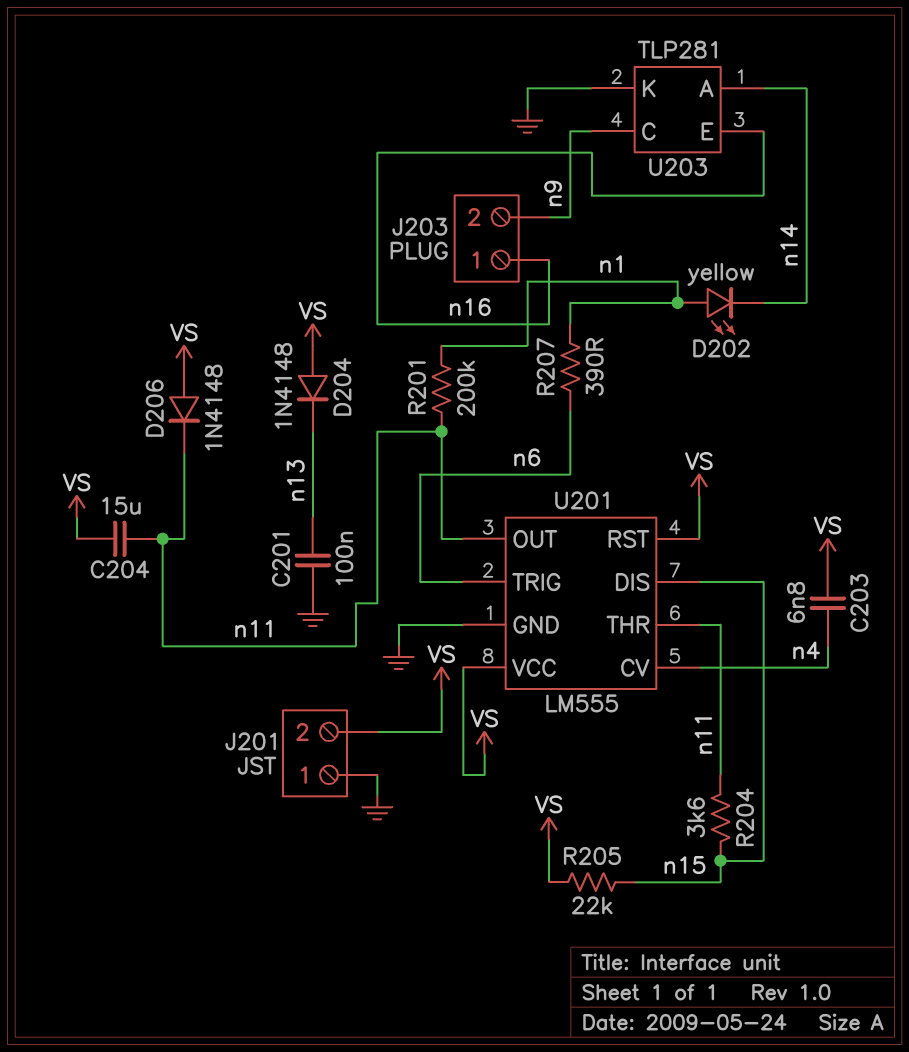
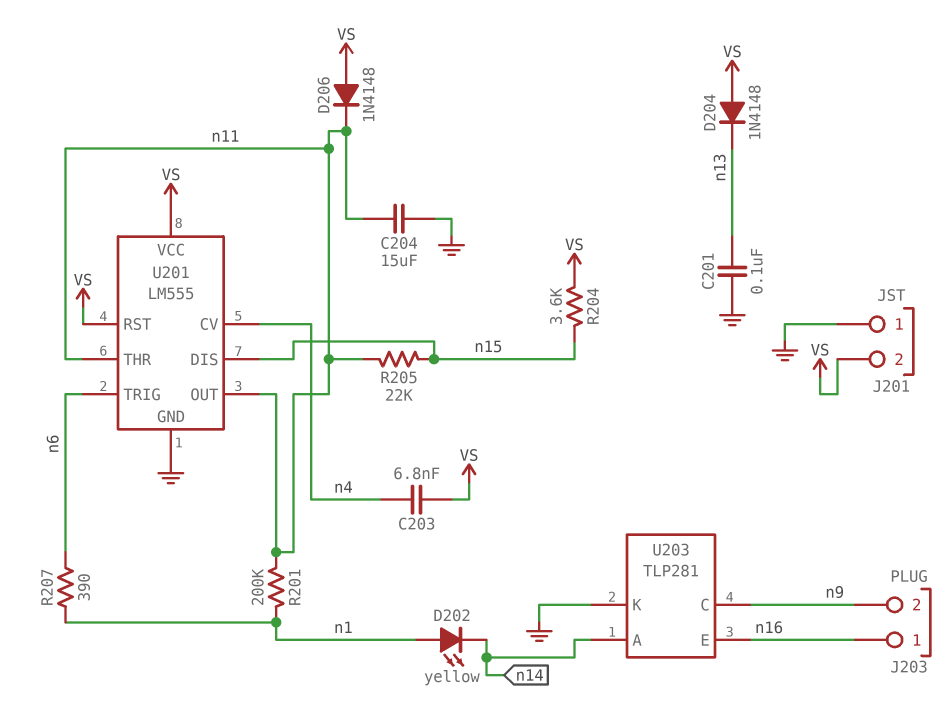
C204: 15uF (VS, n11) -> 15uF (GND, n11)
R204: 3.6k (n11, n15) -> 3.6k (VS, n15)
R205: 22k (VS, n15) -> 22k (n11, n15)

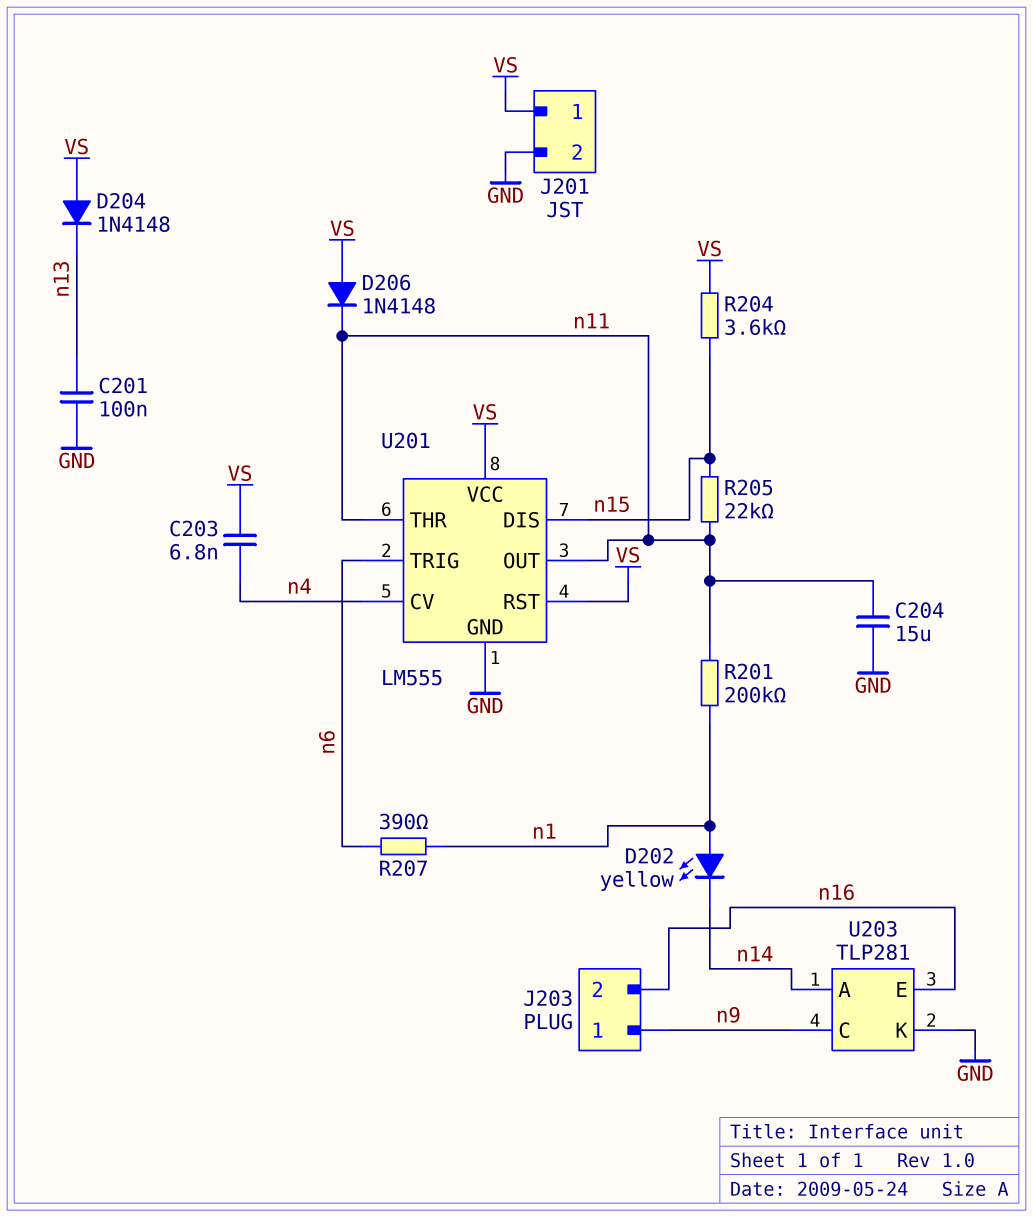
J201 pin 1: GND -> VS
J201 pin 2: VS -> GND
J203 pin 1: n16 -> n9
J203 pin 2: n9 -> n16

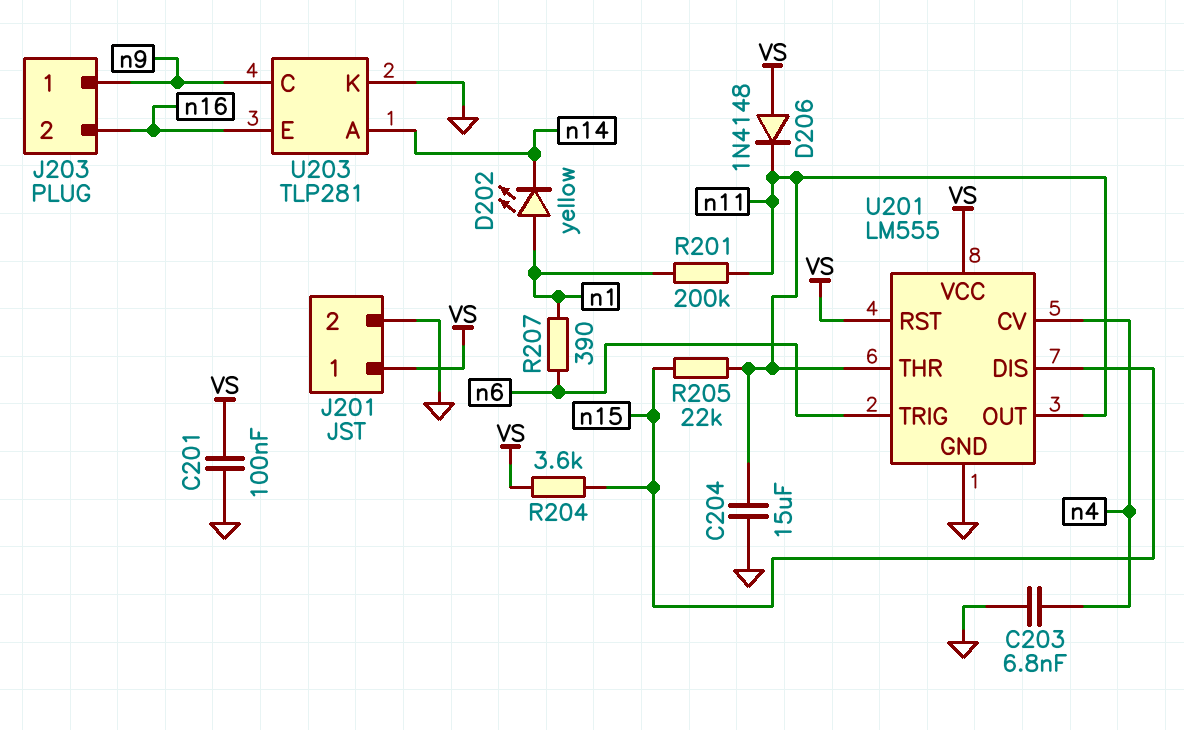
C201: 100nF (GND, n13) -> 100nF (GND, VS)
C203: 6.8nF (VS, n4) -> 6.8nF (GND, n4)
D204: diode 1N4148 (A VS, K n13) -> none

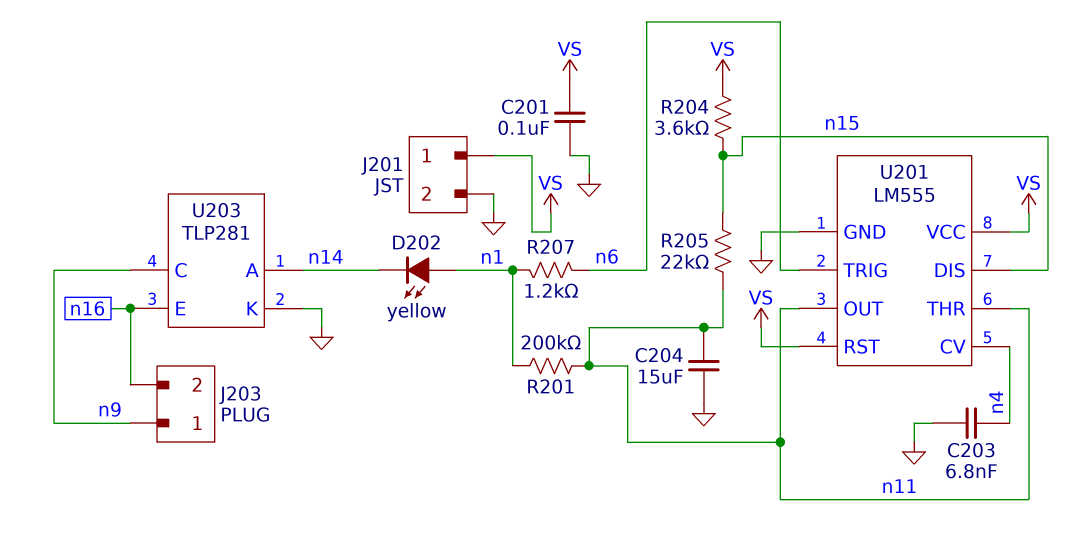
D206: diode 1N4148 (A VS, K n11) -> none
R207: 390 (n1, n6) -> 1.2k (n1, n6)

